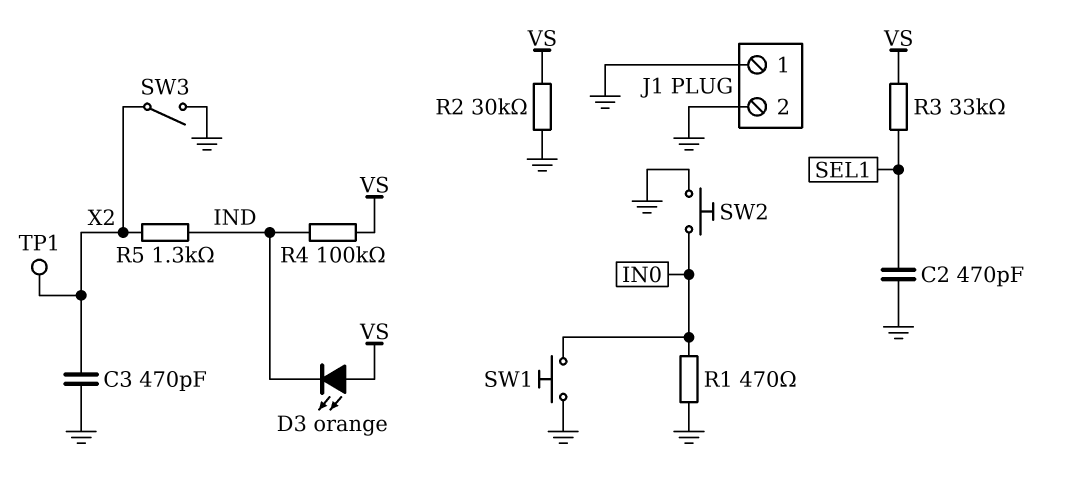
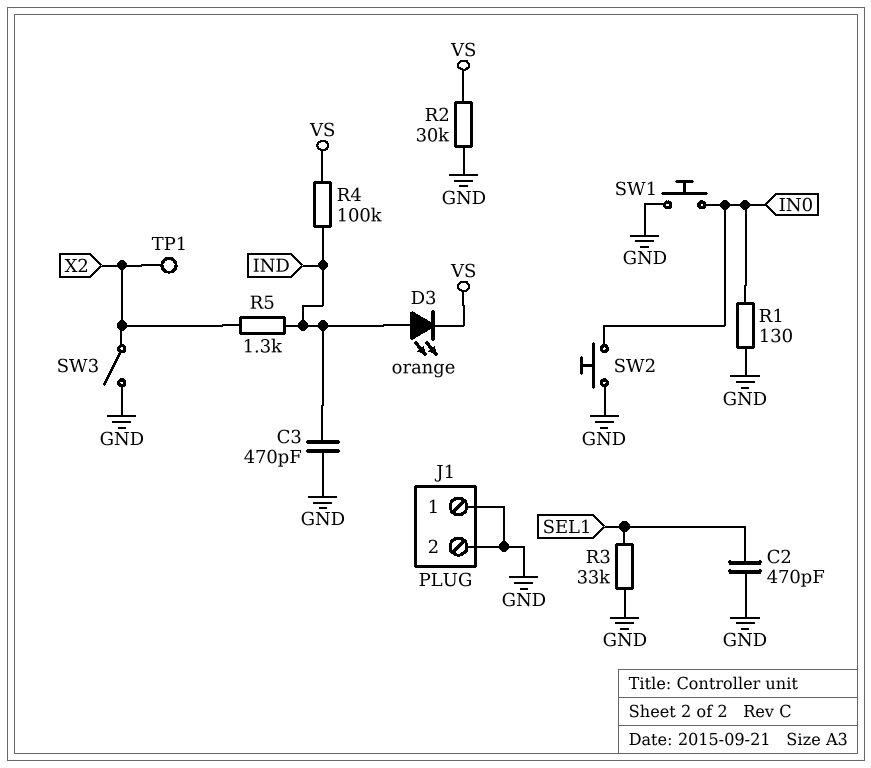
C3: 470pF (GND, X2) -> 470pF (GND, IND)
D3: LED orange (A VS, K IND) -> LED orange (A IND, K VS)
R1: 470 (GND, IN0) -> 130 (GND, IN0)
R3: 33k (SEL1, VS) -> 33k (GND, SEL1)

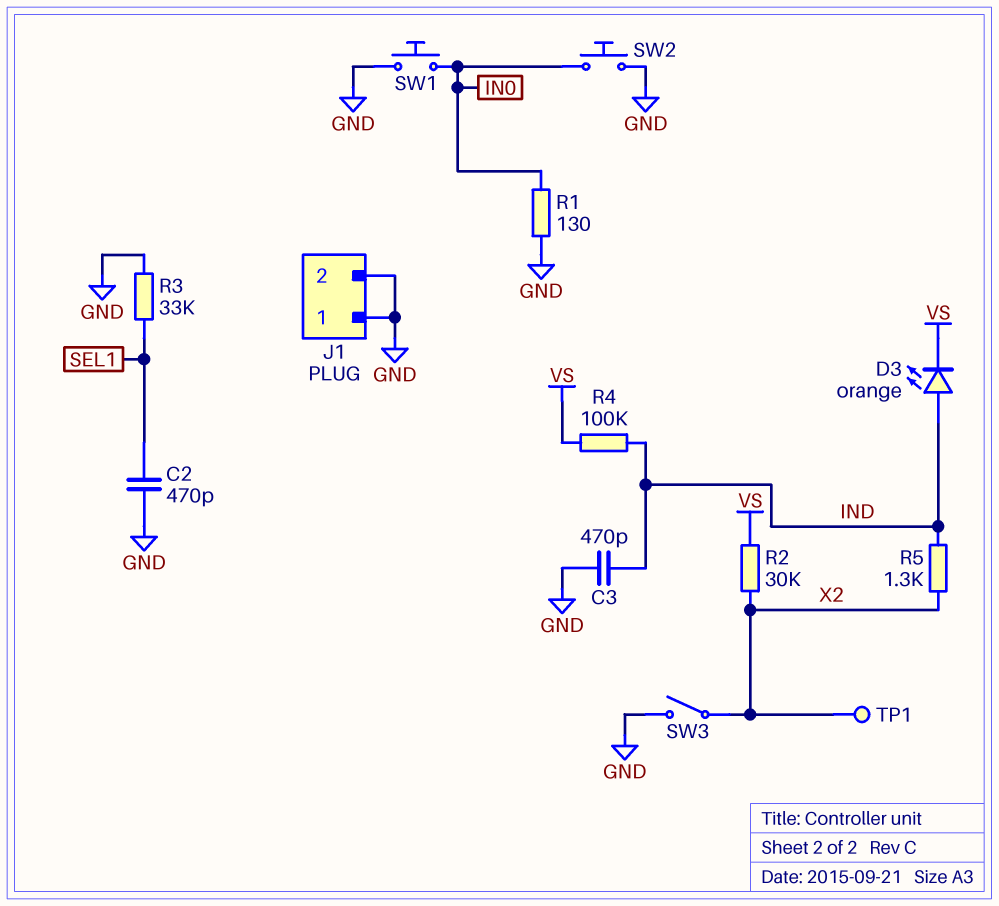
R2: 30k (GND, VS) -> 30k (VS, X2)

